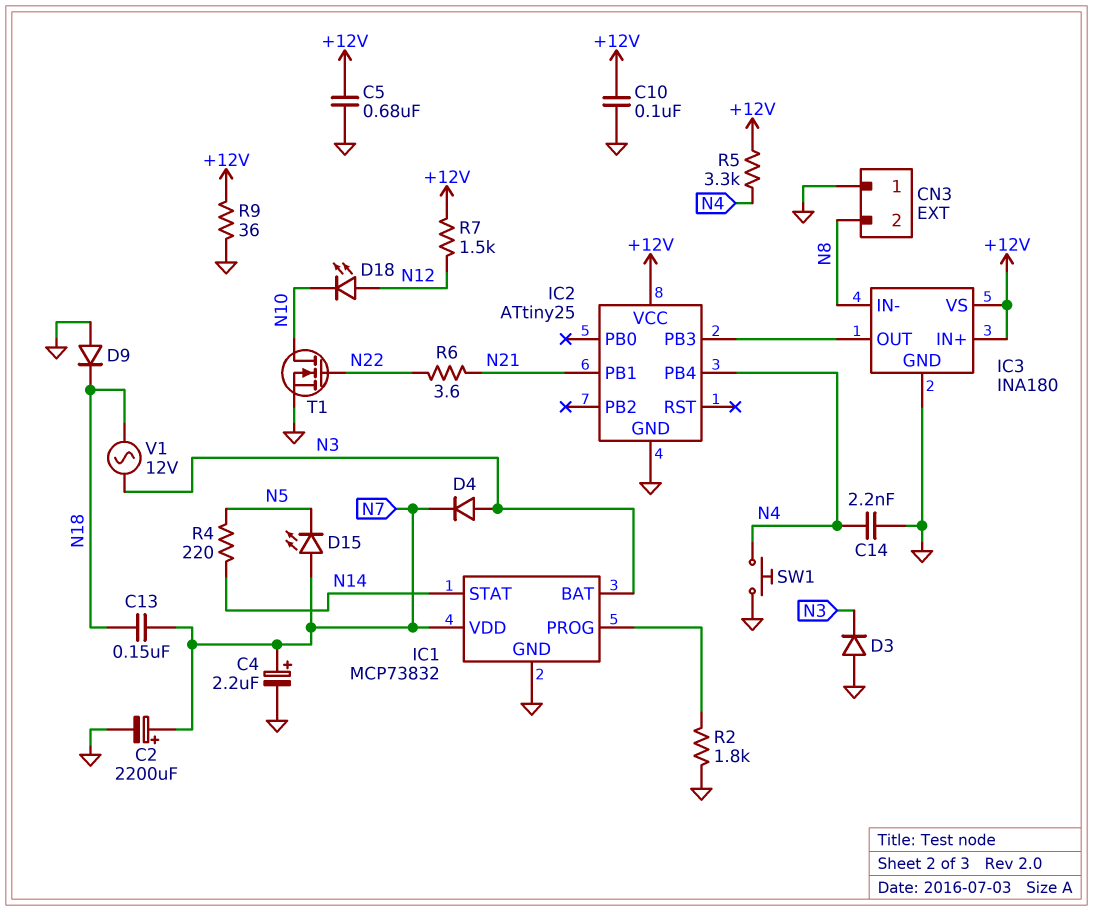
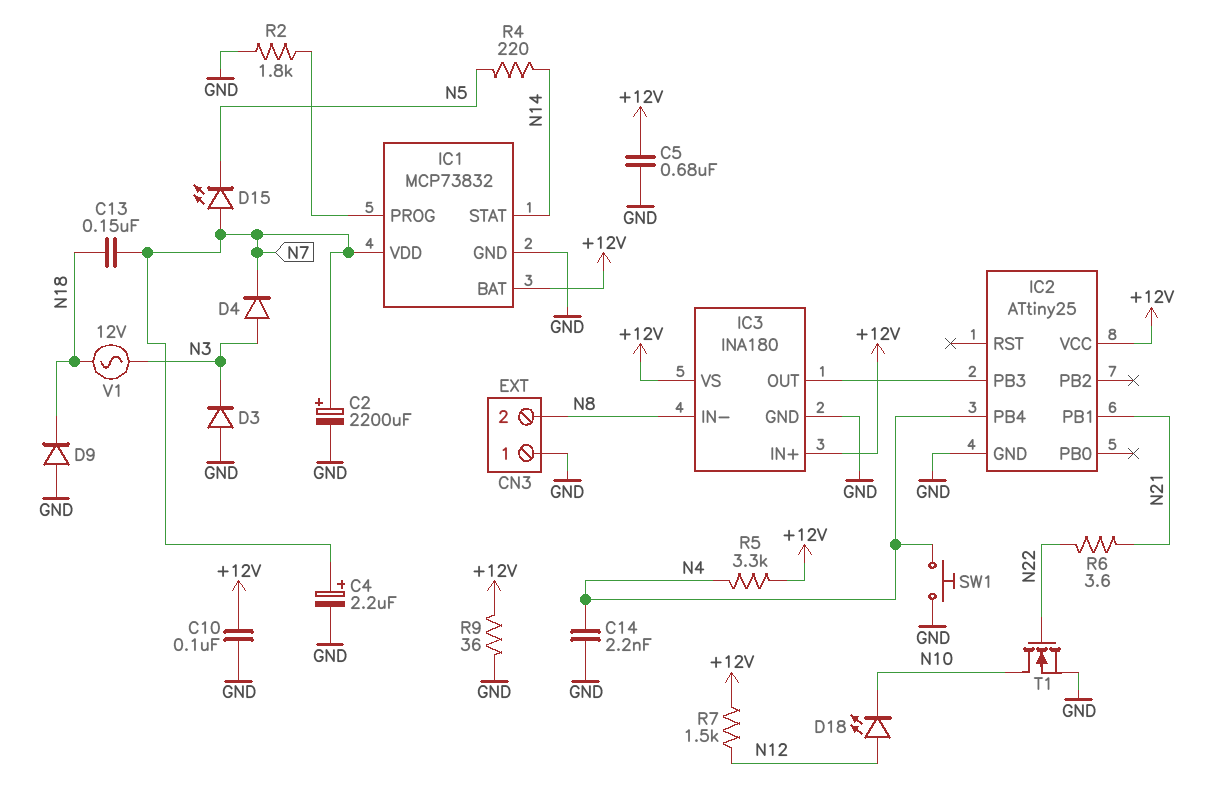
IC1 pin BAT: N3 -> +12V

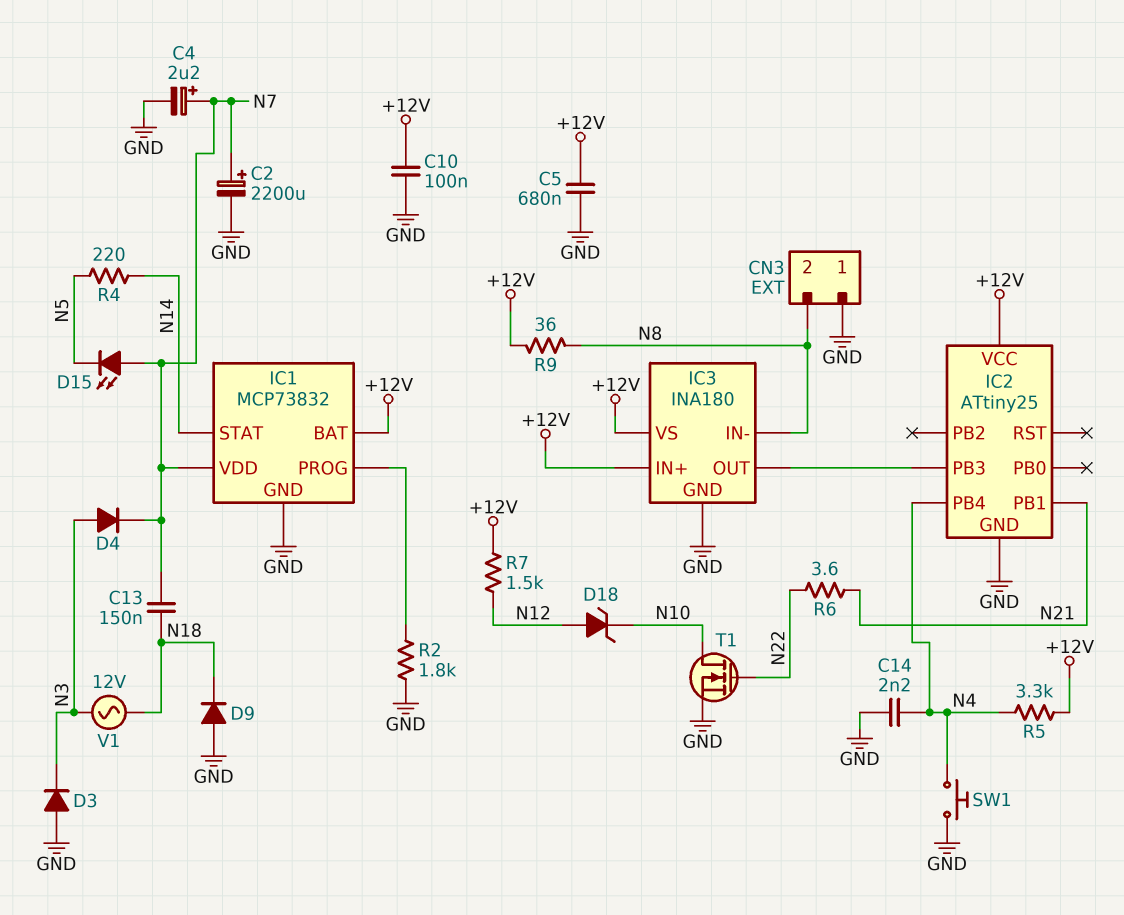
D18: LED (A N12, K N10) -> zener (A N12, K N10)
R9: 36 (+12V, GND) -> 36 (+12V, N8)

